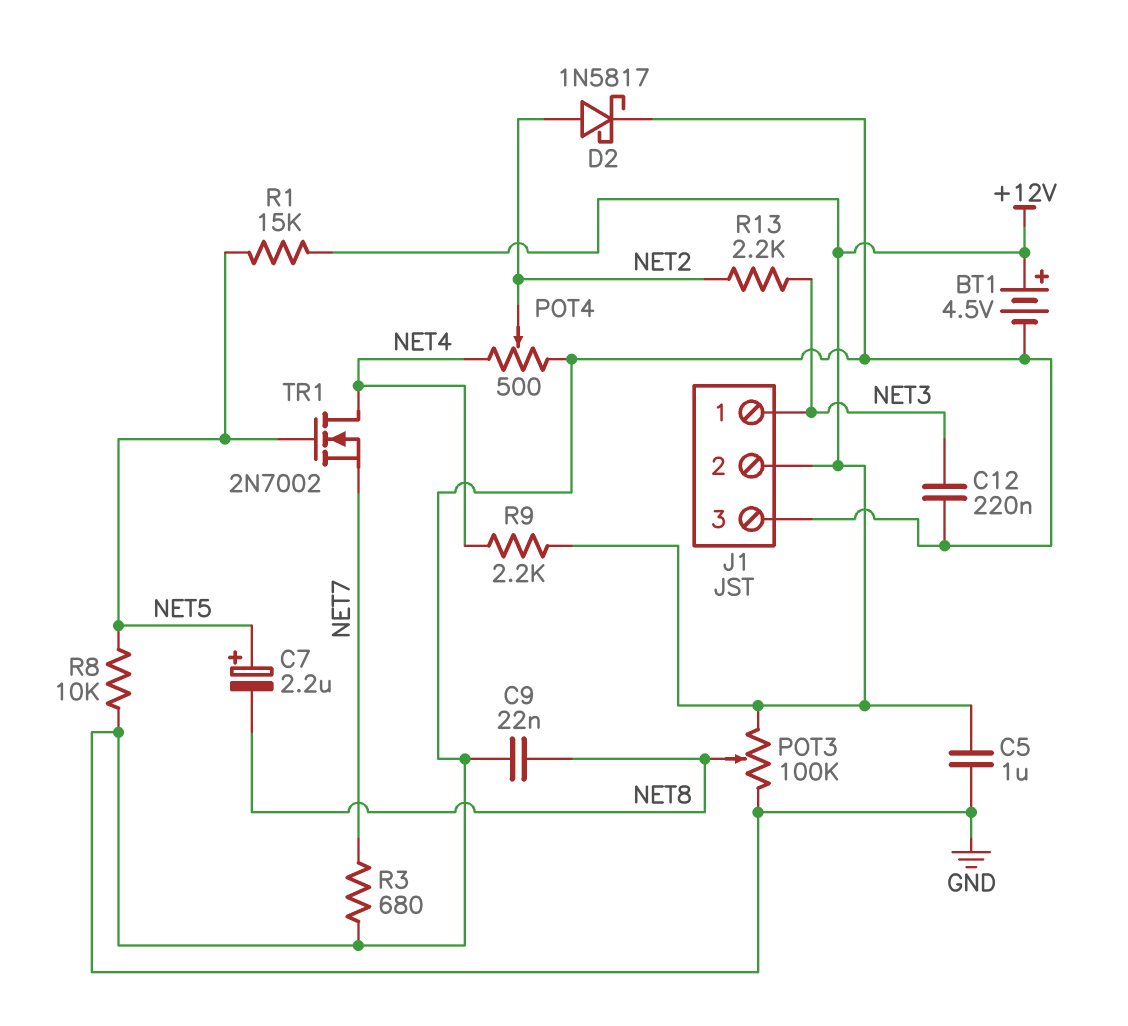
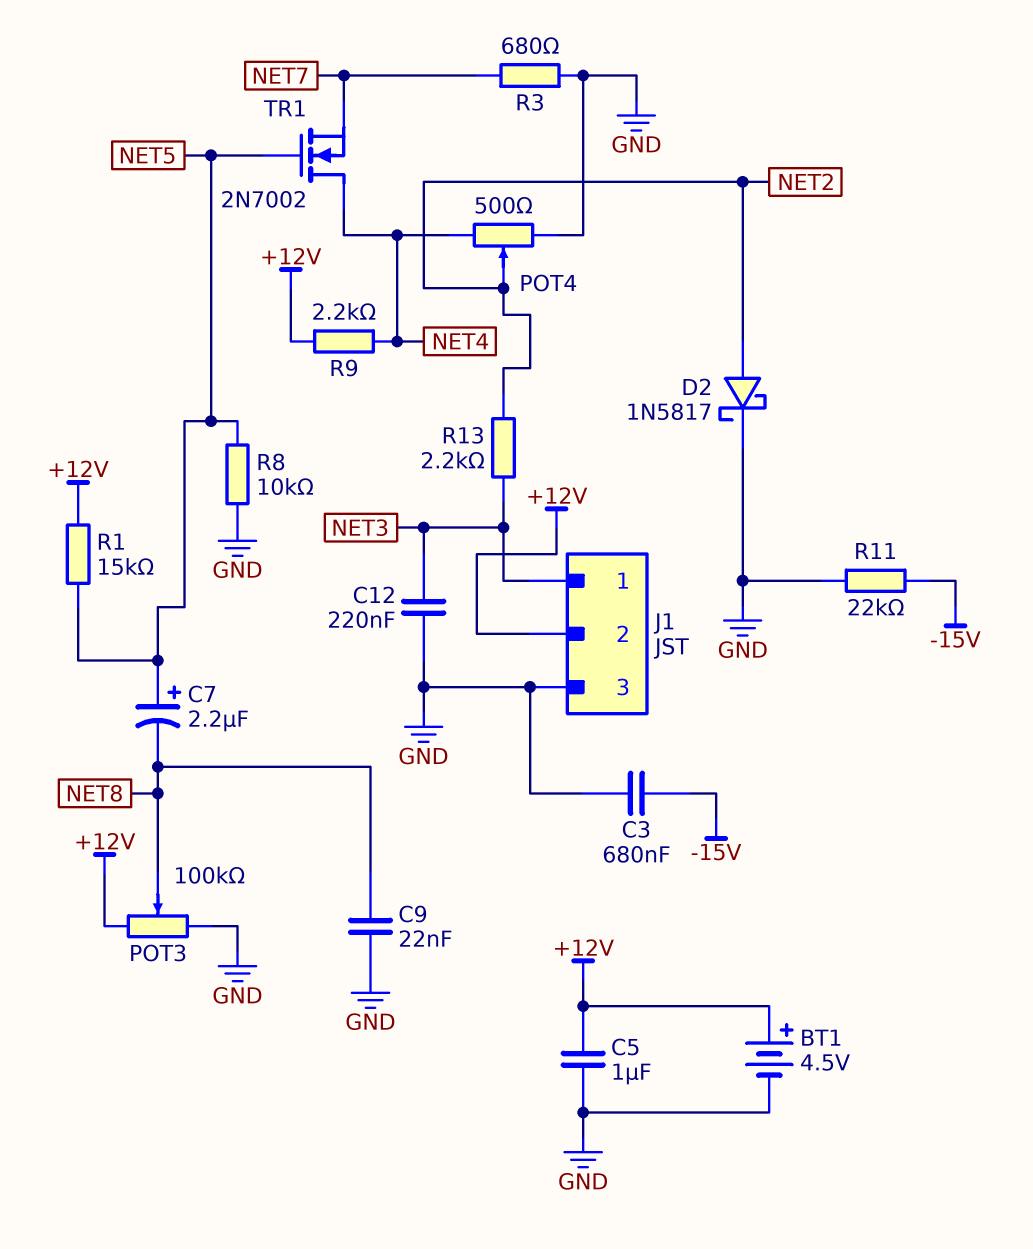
C3: none -> 680nF (-15V, GND)
R11: none -> 22k (-15V, GND)

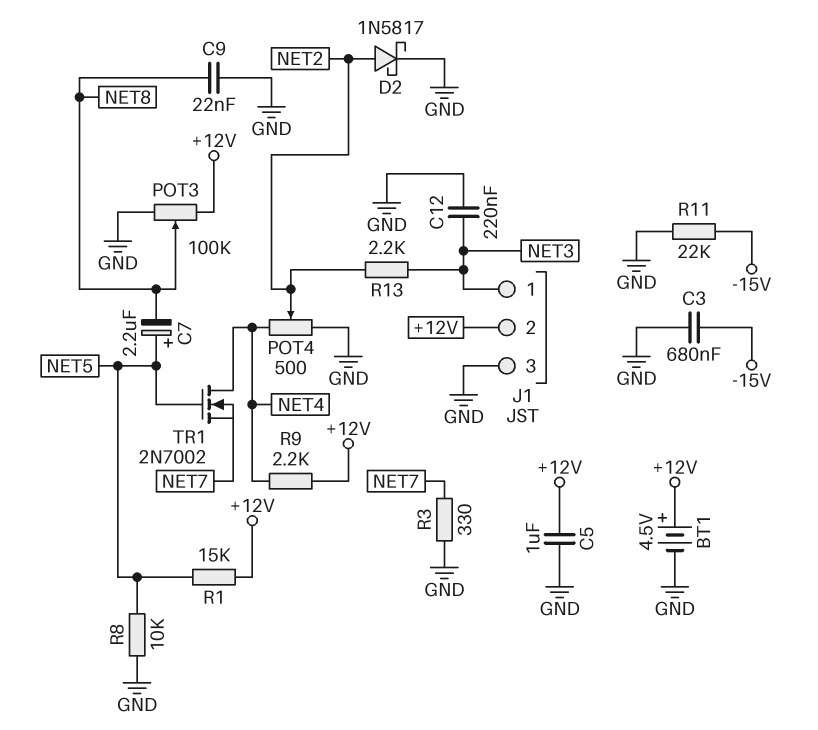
R3: 680 (GND, NET7) -> 330 (GND, NET7)

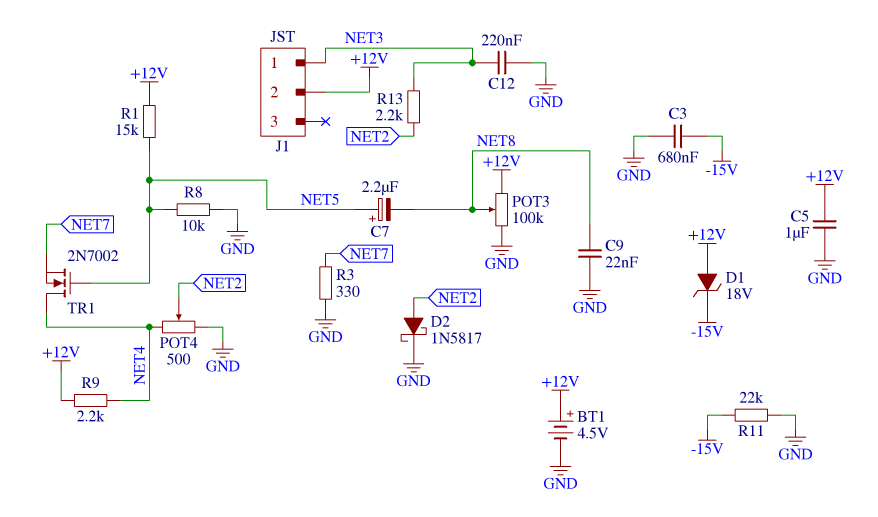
D1: none -> zener 18V (A +12V, K -15V)
J1 pin 3: GND -> none

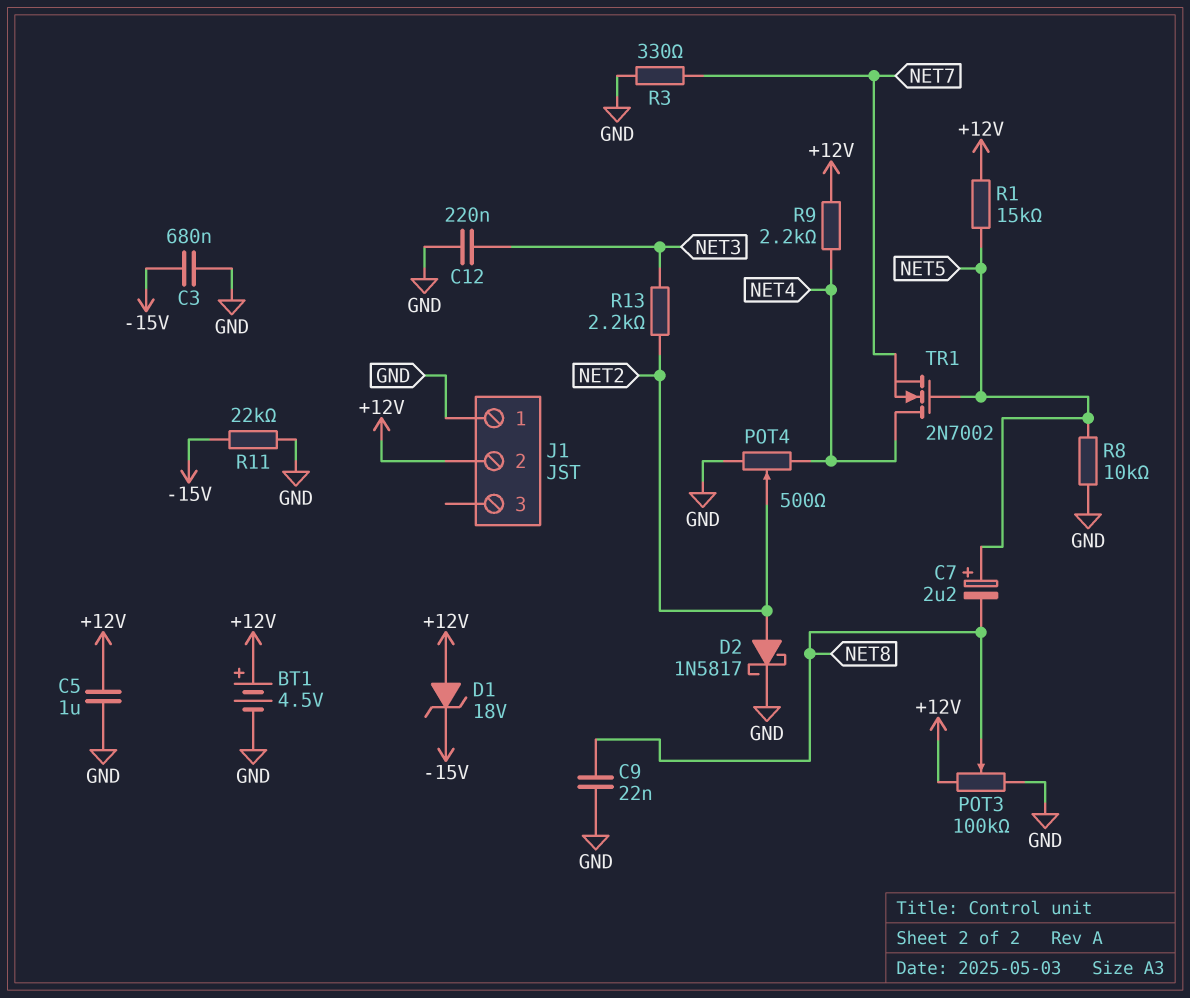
J1 pin 1: NET3 -> GND

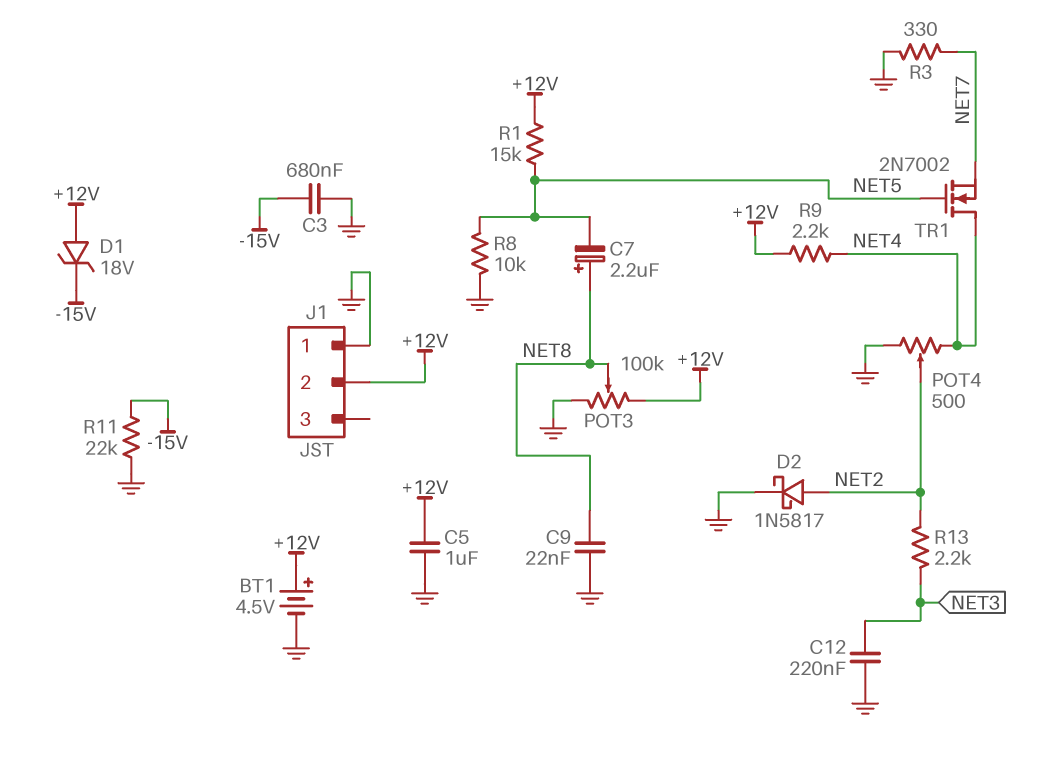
C7: 2.2uF (plus NET5, minus NET8) -> 2.2uF (plus NET8, minus NET5)

